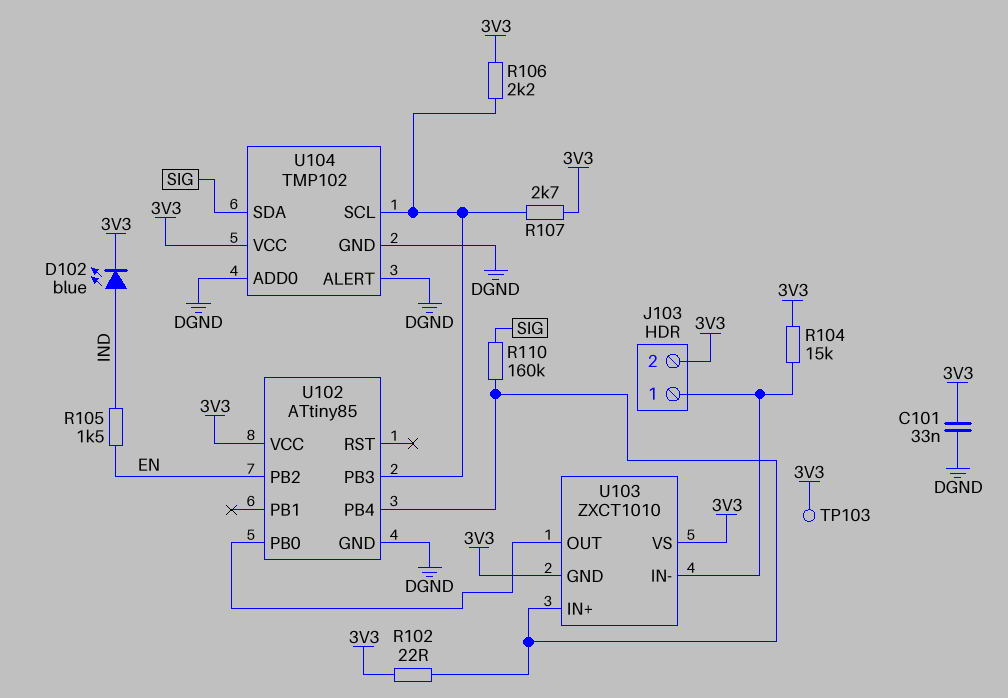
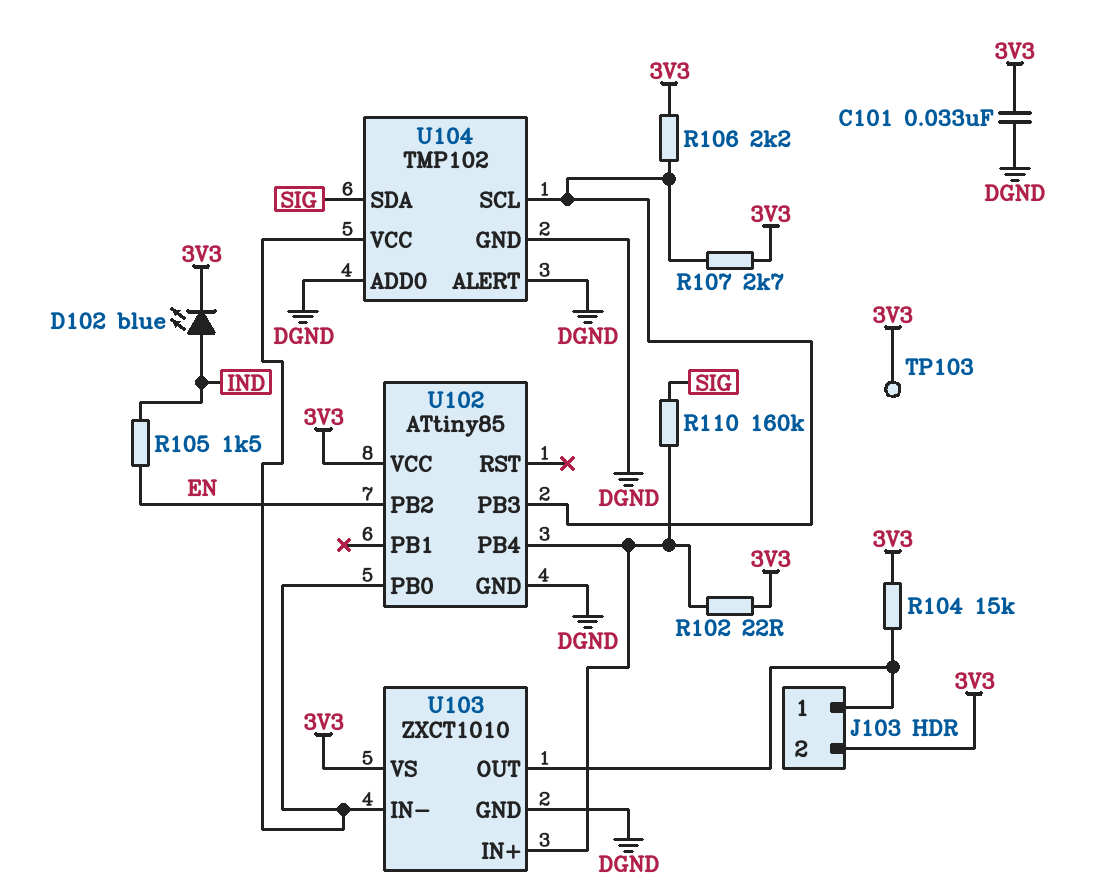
U103 pin GND: 3V3 -> DGND
U103 pin IN-: J103/1 -> U102/PB0
U103 pin OUT: U102/PB0 -> J103/1
U104 pin VCC: 3V3 -> U102/PB0

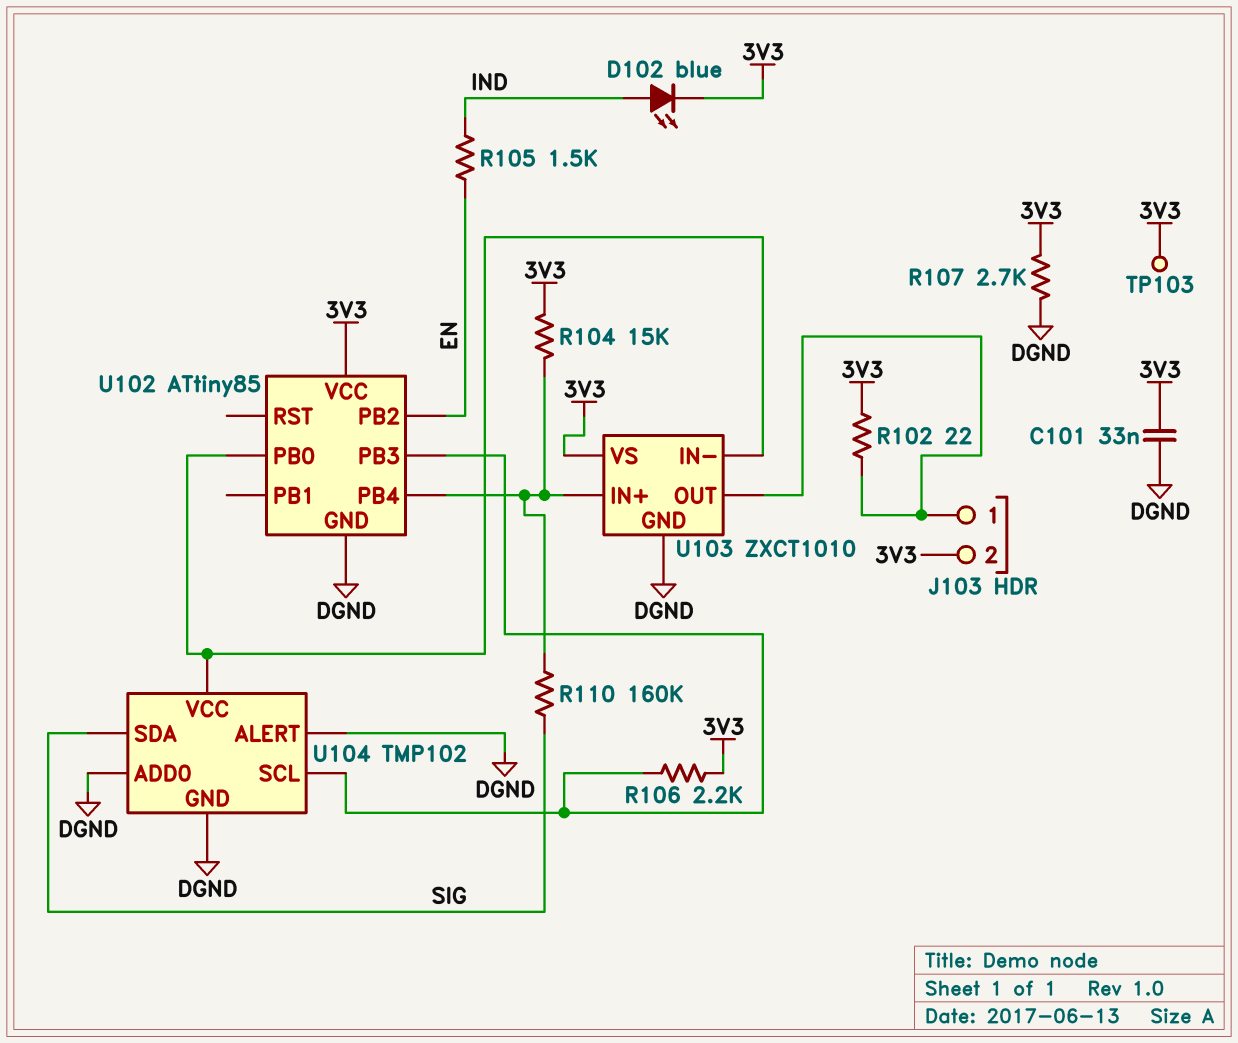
R102: 22 (3V3, U102/PB4) -> 22 (3V3, J103/1)
R104: 15k (3V3, J103/1) -> 15k (3V3, U102/PB4)
R107: 2.7k (3V3, U102/PB3) -> 2.7k (3V3, DGND)

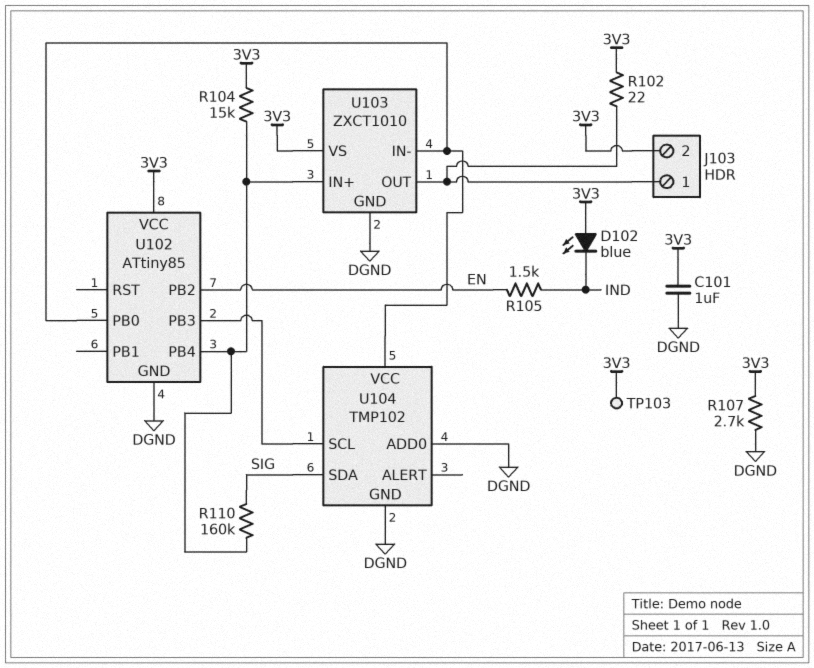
C101: 33nF (3V3, DGND) -> 1uF (3V3, DGND)
D102: LED blue (A IND, K 3V3) -> LED blue (A 3V3, K IND)
R106: 2.2k (3V3, U102/PB3) -> none
U104 pin ALERT: DGND -> none

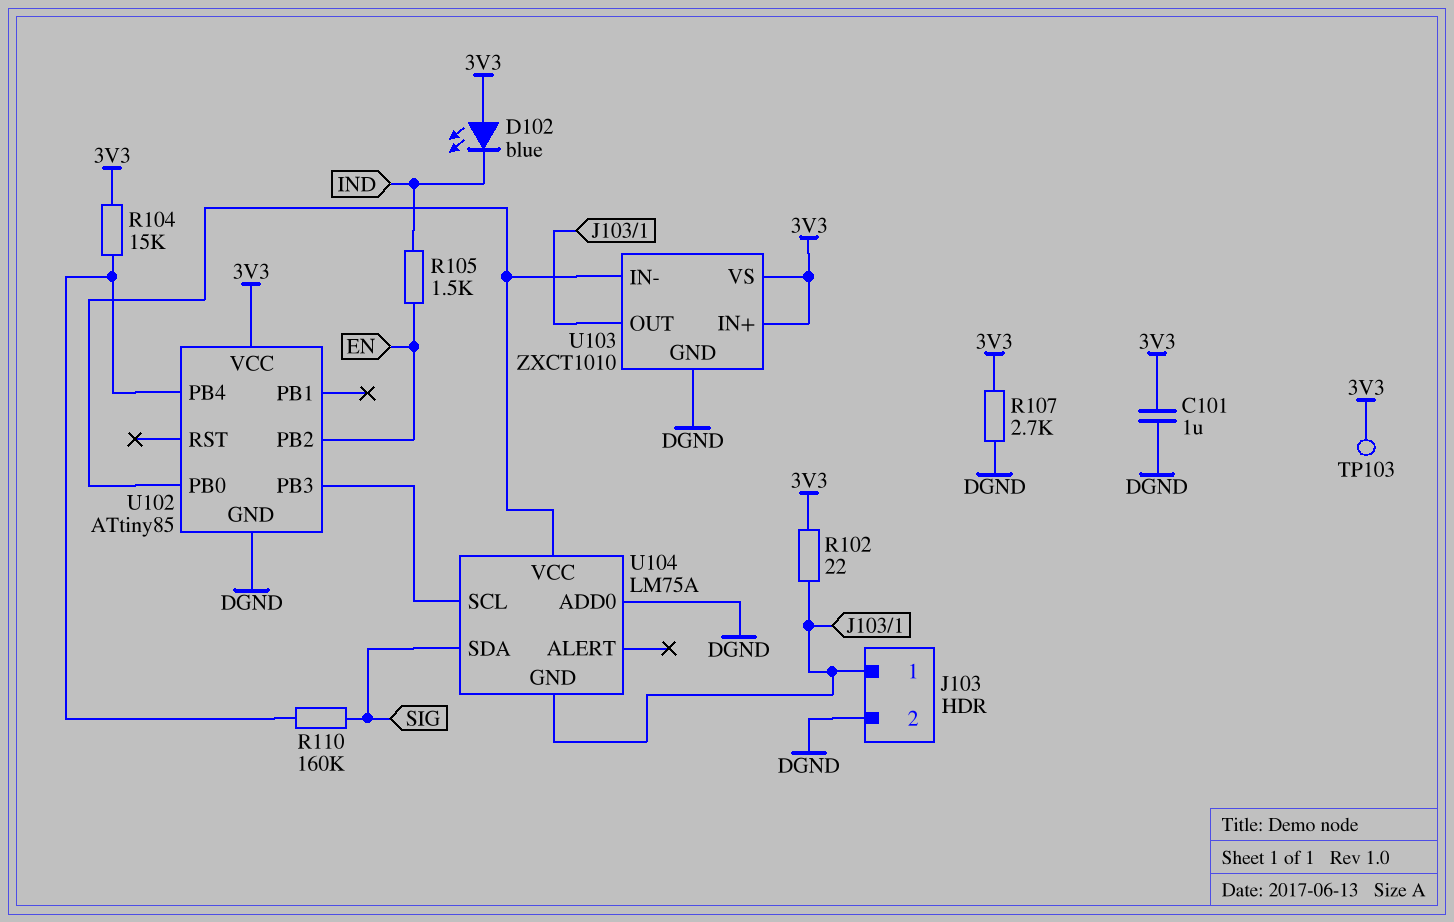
J103 pin 2: 3V3 -> DGND
U103 pin IN+: U102/PB4 -> 3V3
U104: TMP102 -> LM75A
U104 pin GND: DGND -> J103/1

